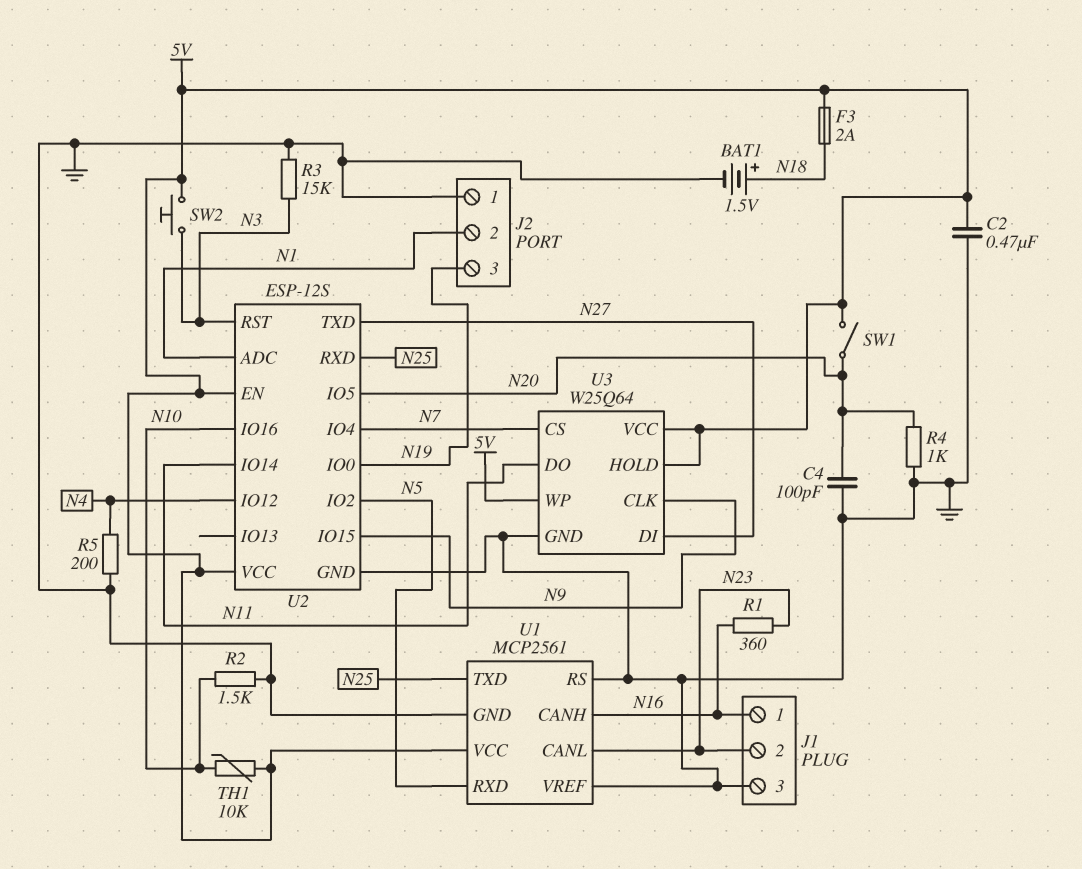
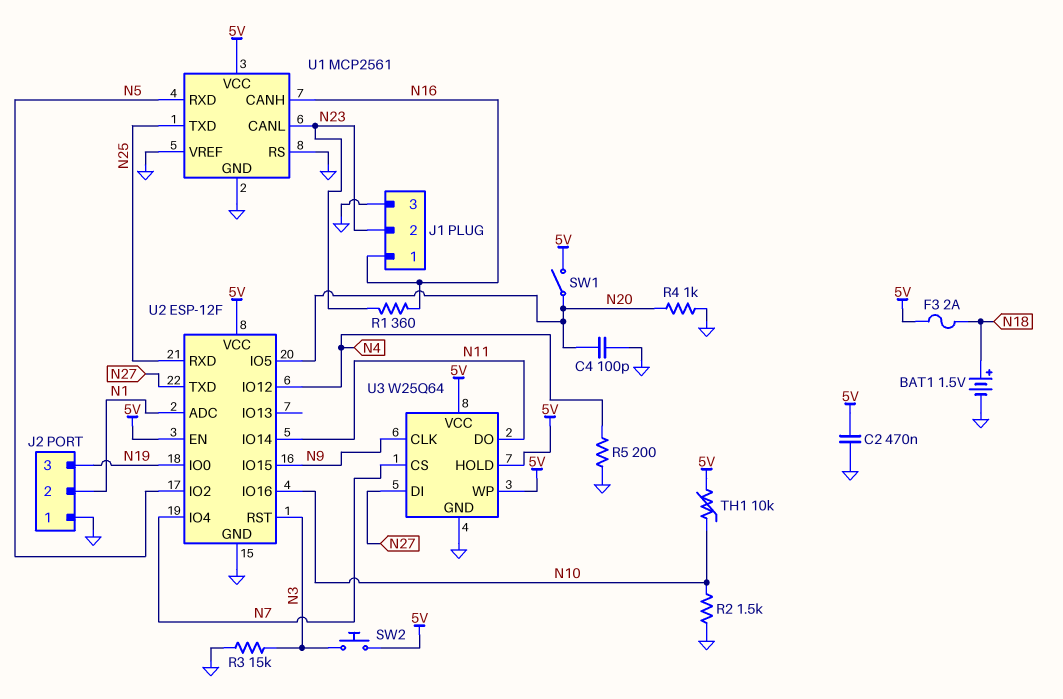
U2: ESP-12S -> ESP-12F

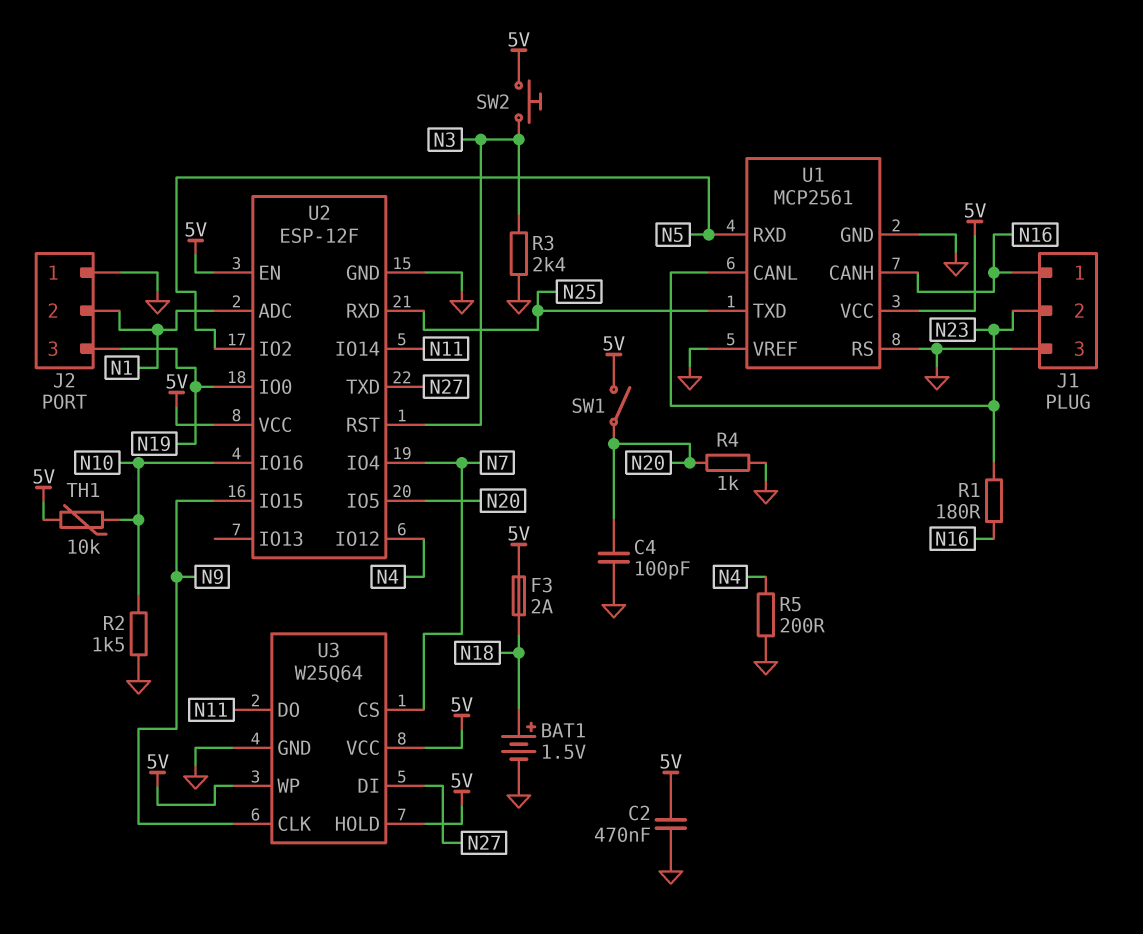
R1: 360 (N16, N23) -> 180 (N16, N23)
R3: 15k (GND, N3) -> 2.4k (GND, N3)

